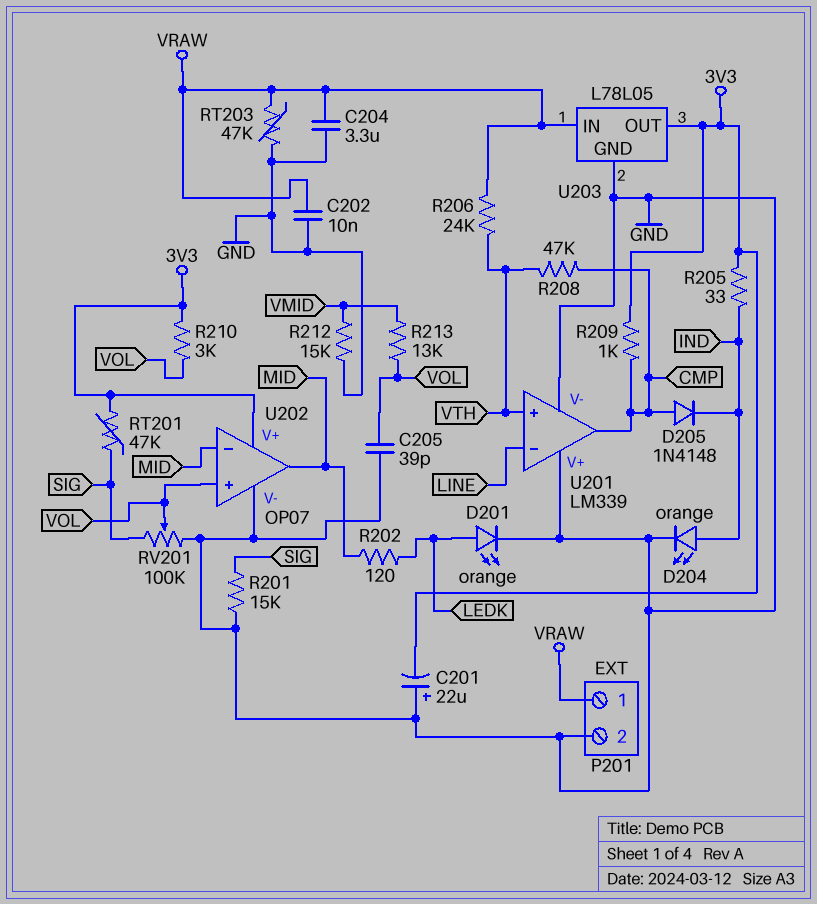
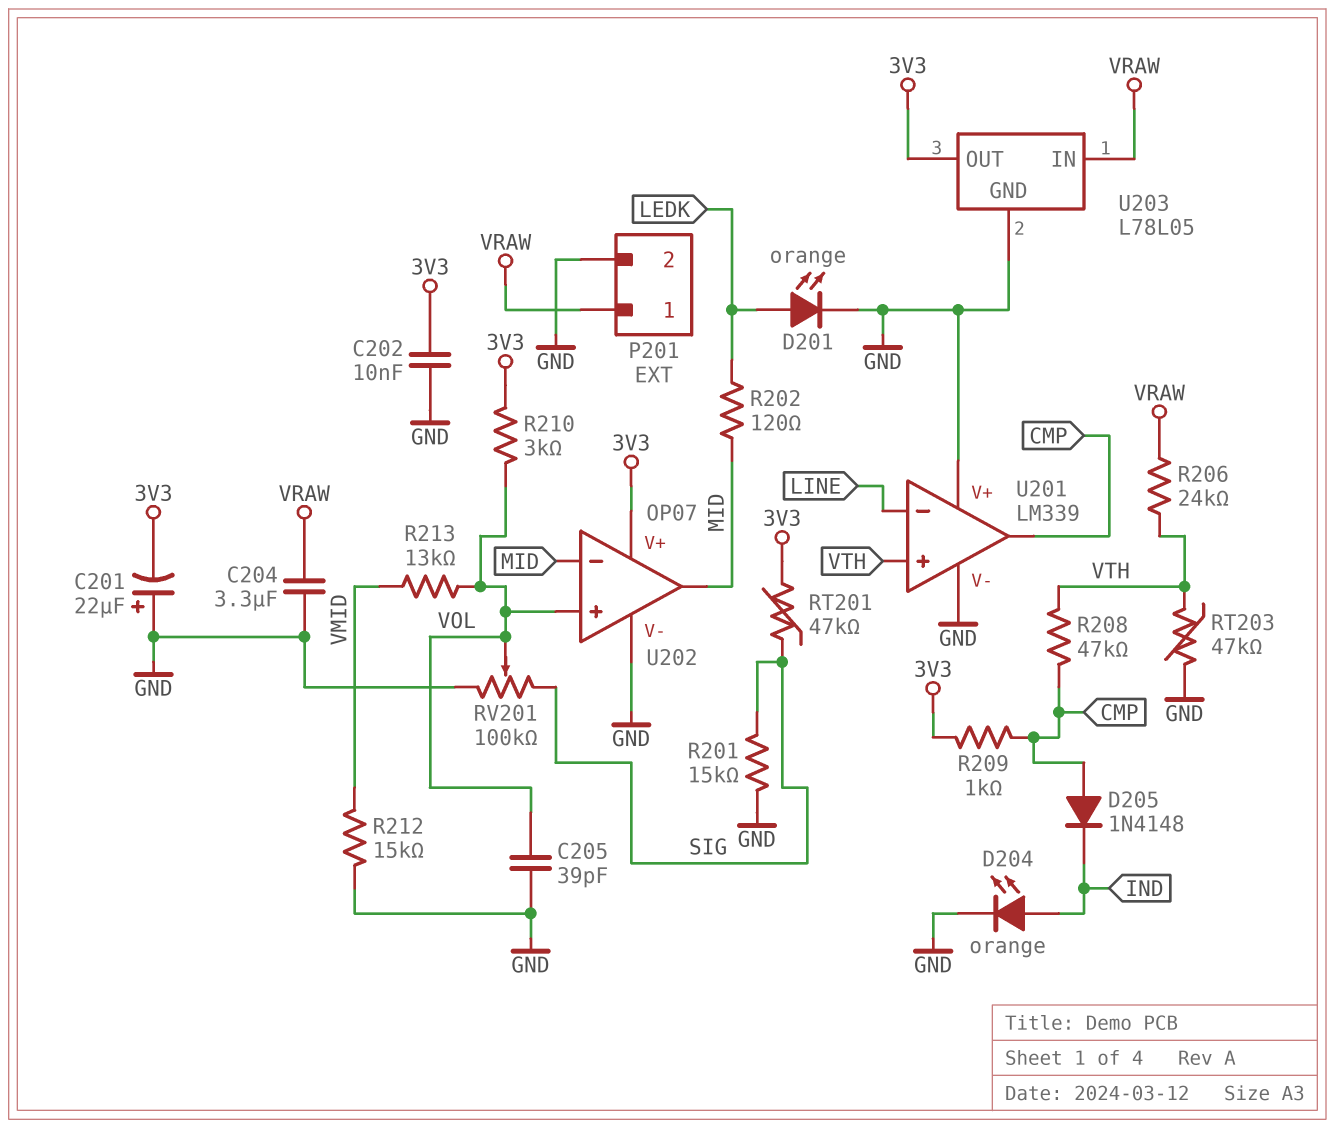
C202: 10nF (GND, VRAW) -> 10nF (3V3, GND)
R205: 33 (3V3, IND) -> none
RT203: 47k (GND, VRAW) -> 47k (GND, VTH)

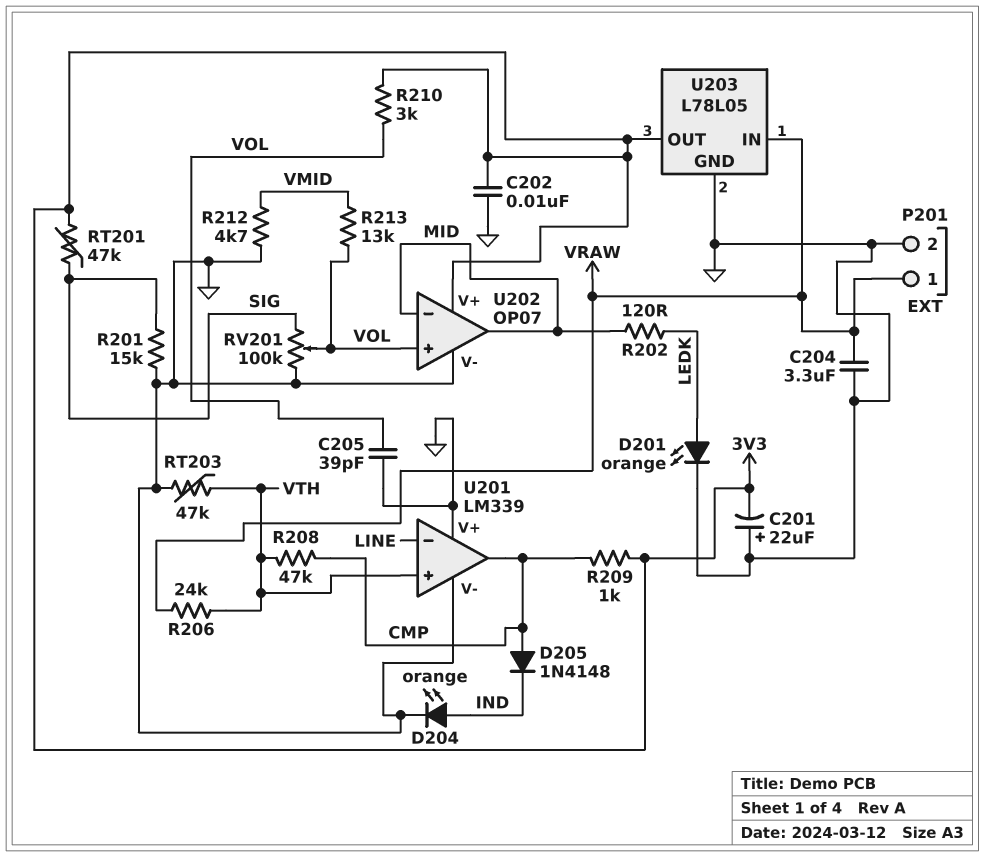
R212: 15k (GND, VMID) -> 4.7k (GND, VMID)

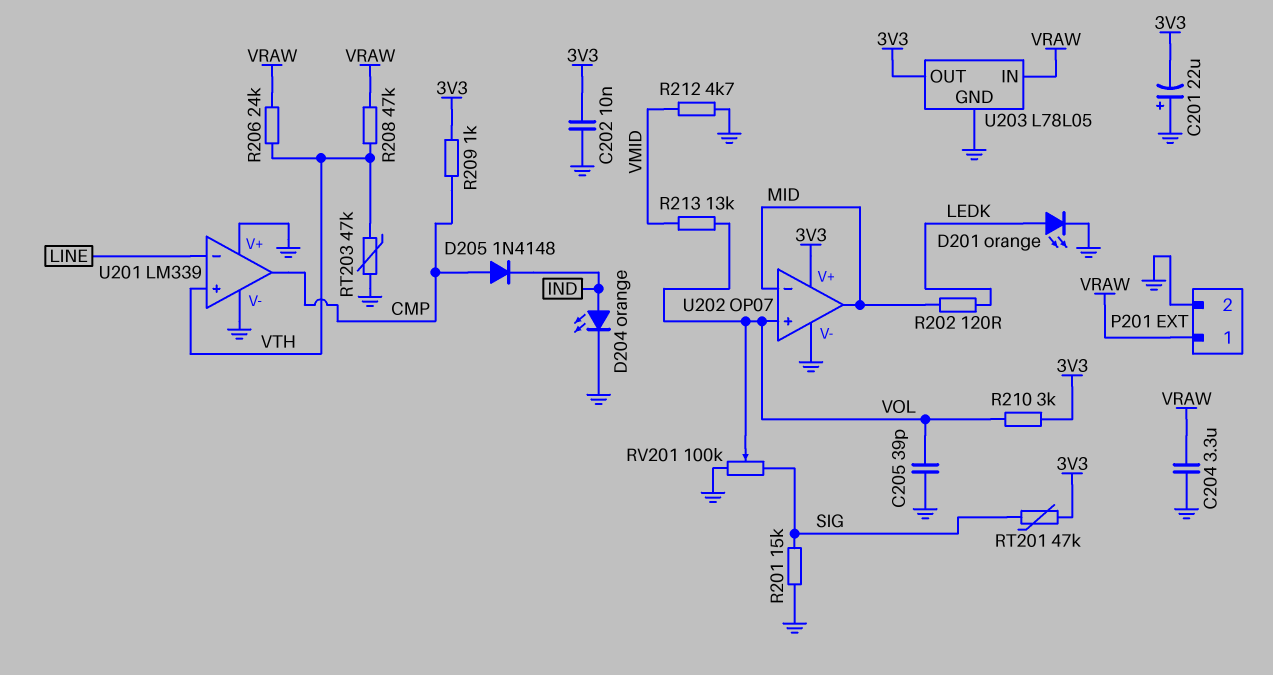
R208: 47k (CMP, VTH) -> 47k (VRAW, VTH)

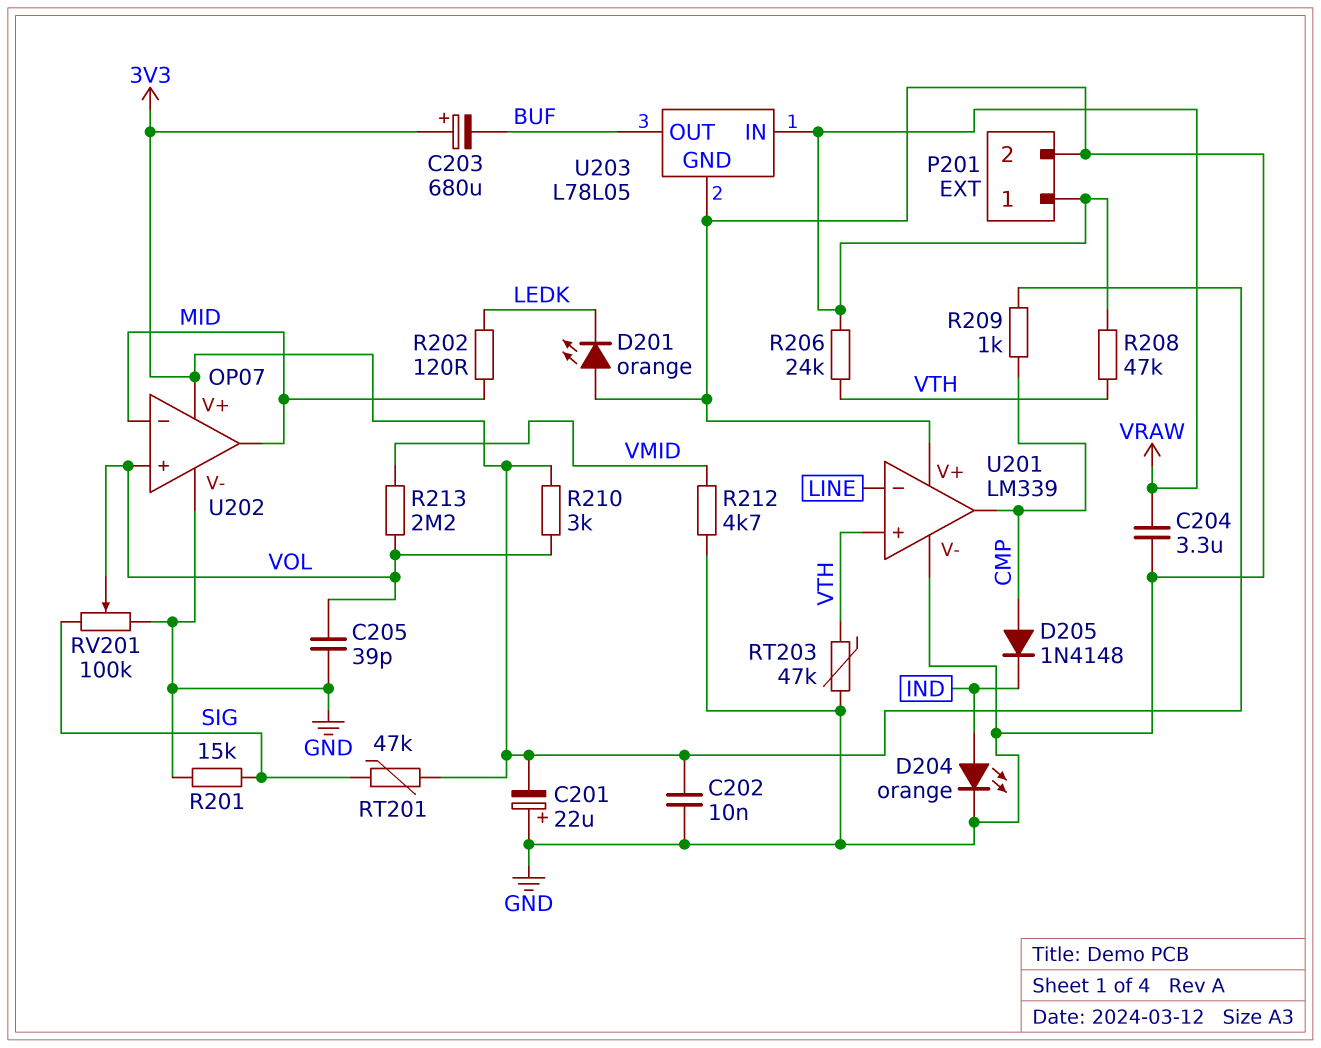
C203: none -> 680uF (plus 3V3, minus BUF)
D201: LED orange (A LEDK, K GND) -> LED orange (A GND, K LEDK)
R213: 13k (VMID, VOL) -> 2.2M (VMID, VOL)
U203 pin OUT: 3V3 -> BUF

